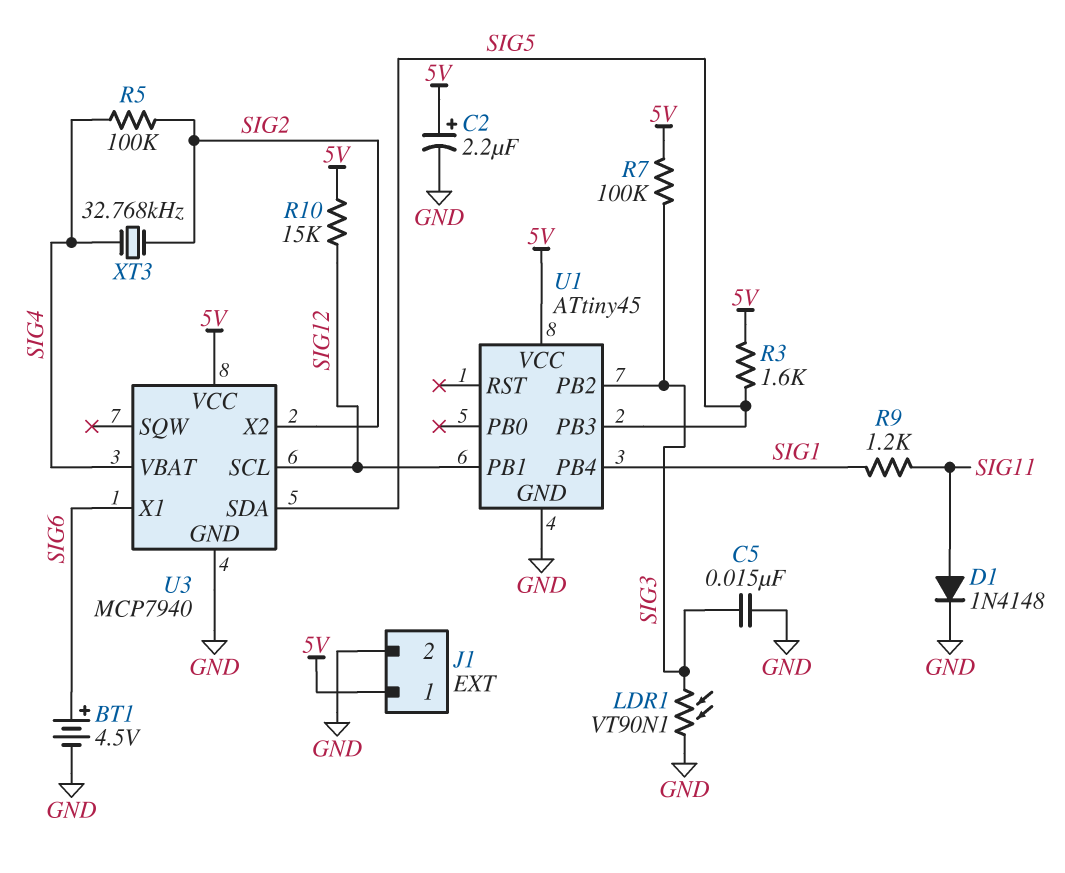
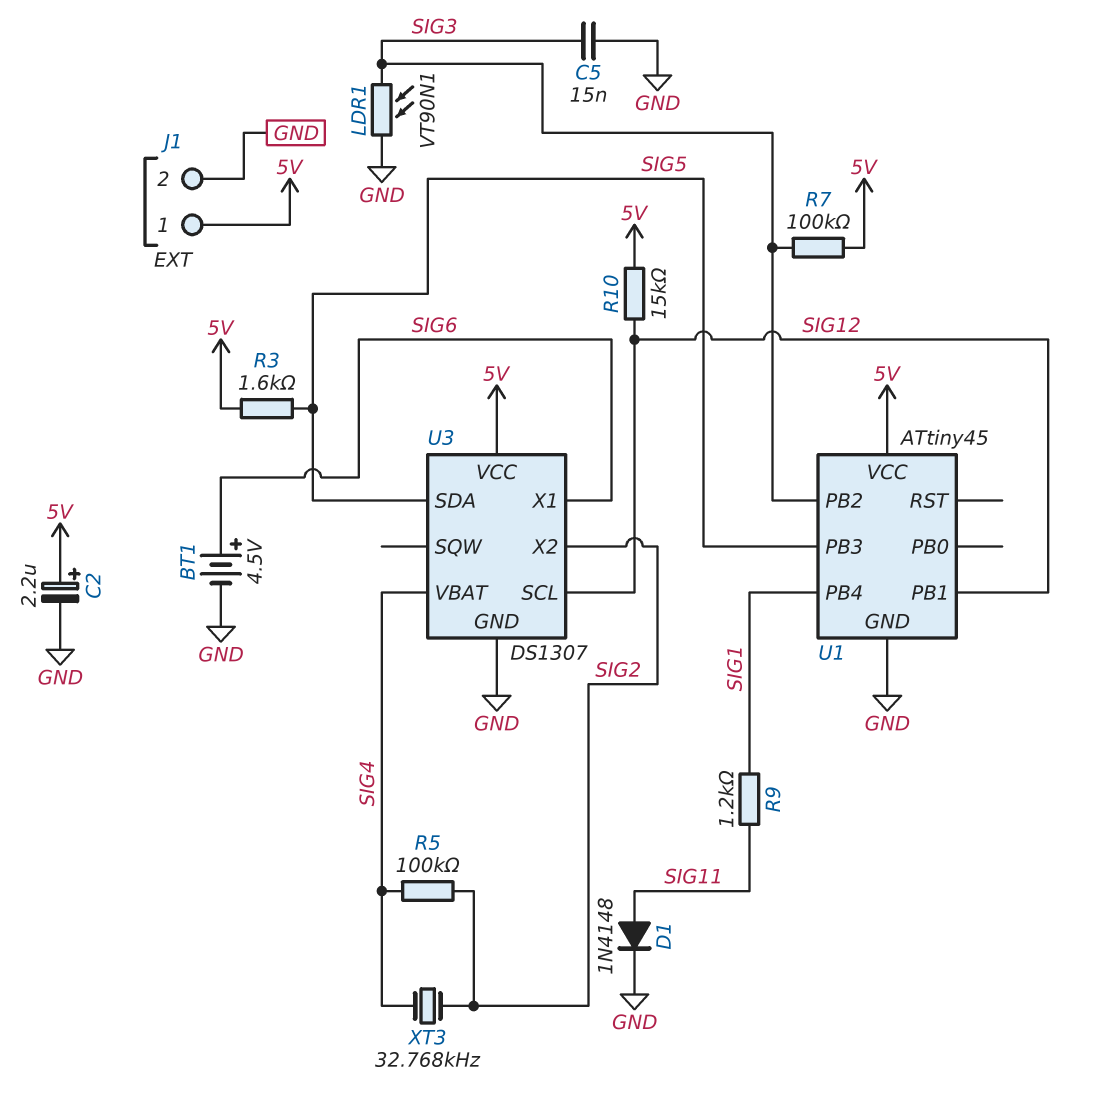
U3: MCP7940 -> DS1307

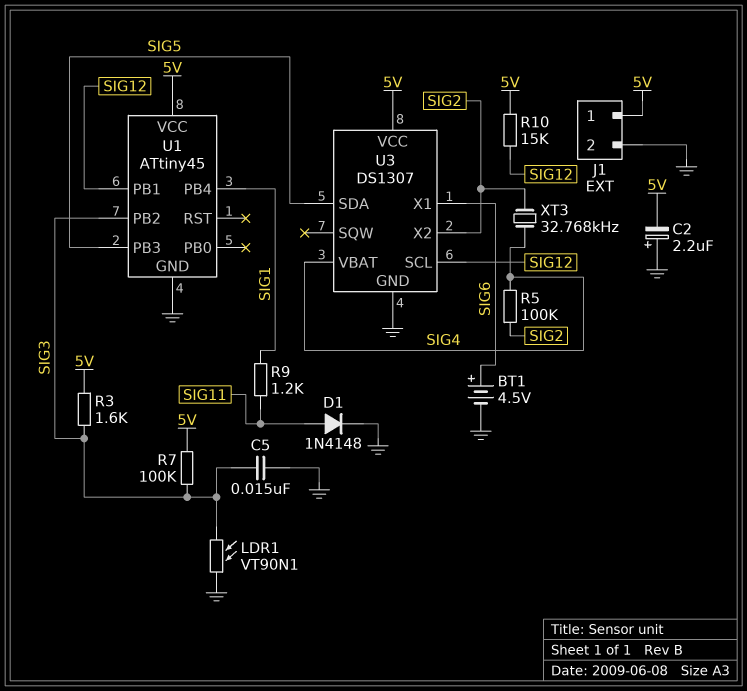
C2: 2.2uF (plus 5V, minus GND) -> 2.2uF (plus GND, minus 5V)
R3: 1.6k (5V, SIG5) -> 1.6k (5V, SIG3)

